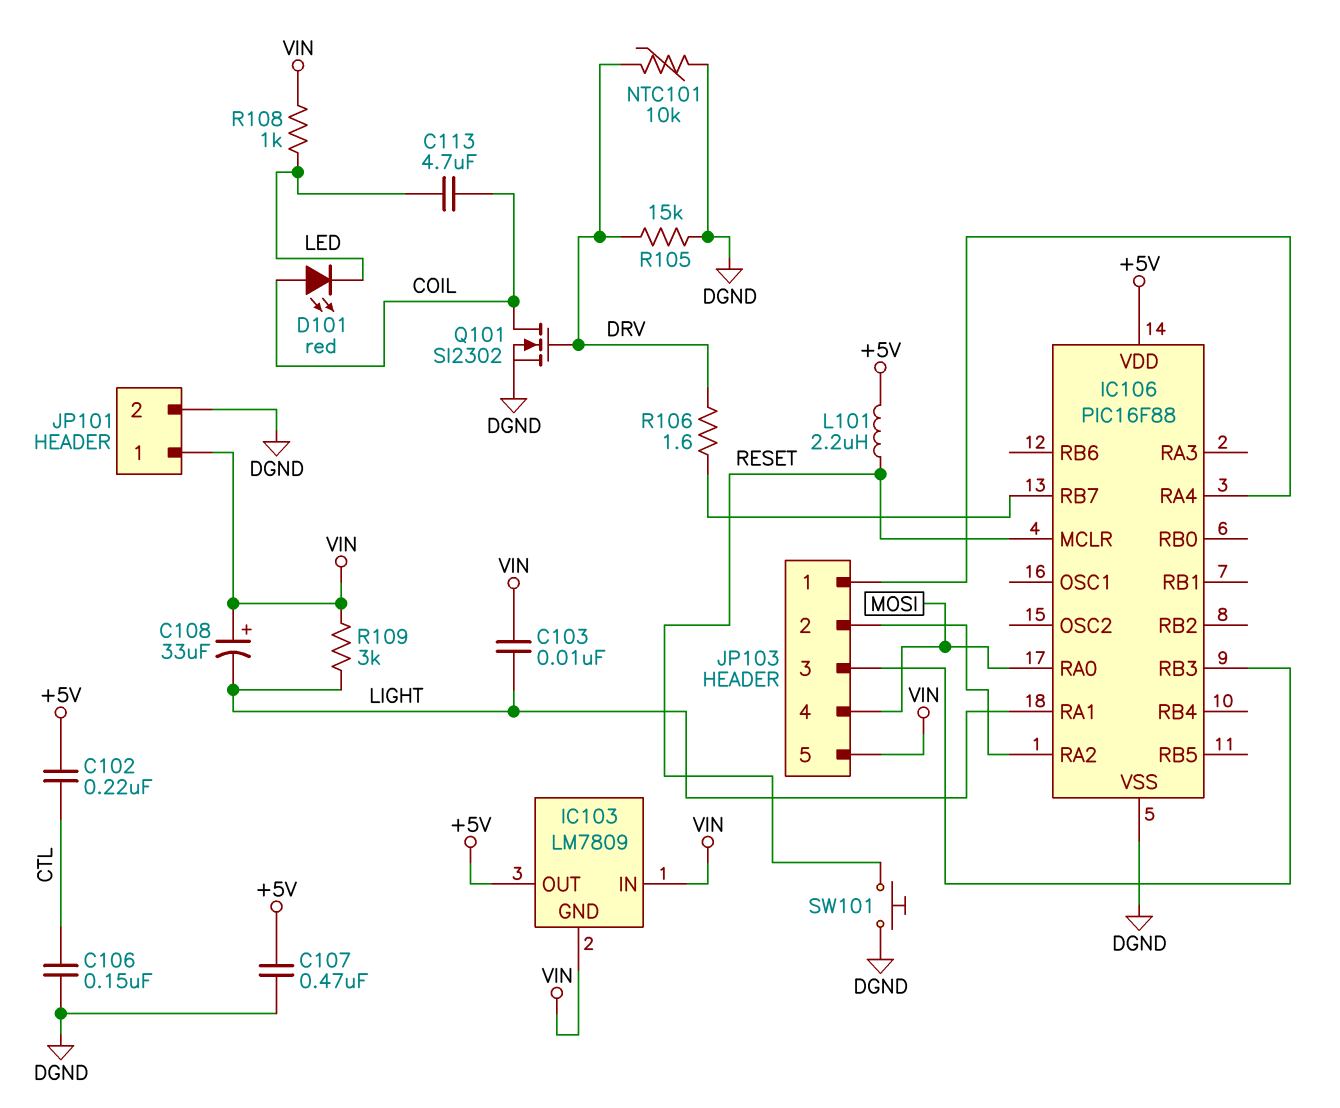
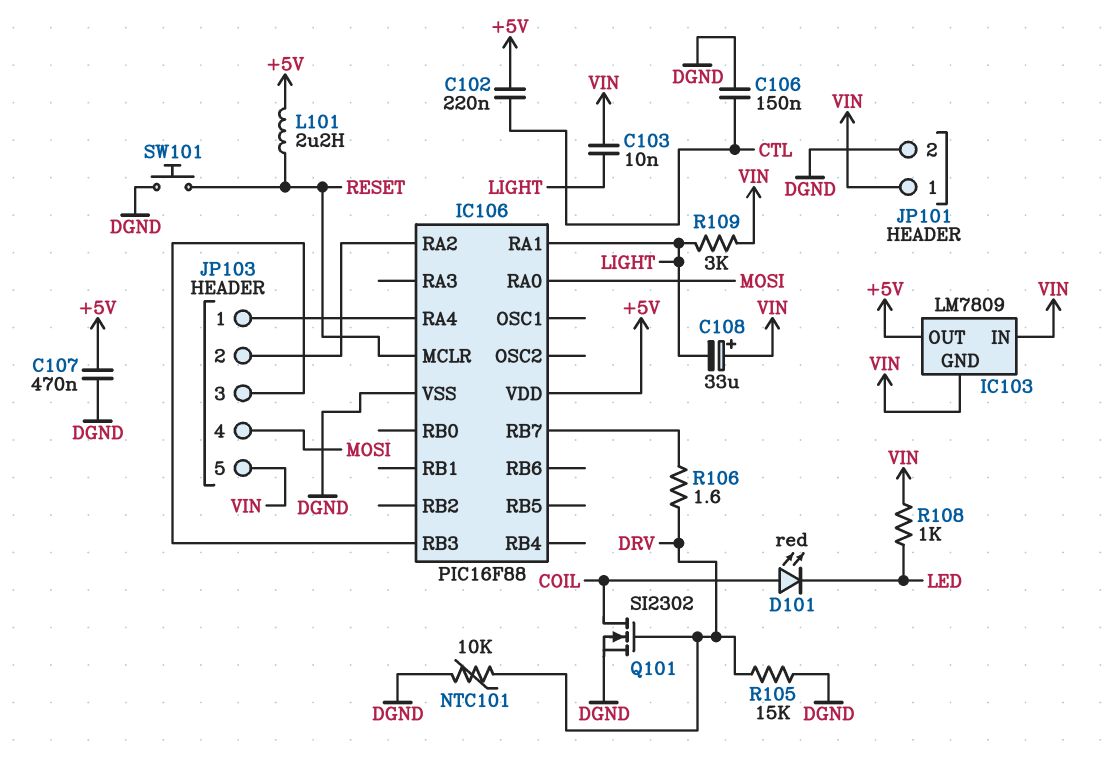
C113: 4.7uF (COIL, LED) -> none

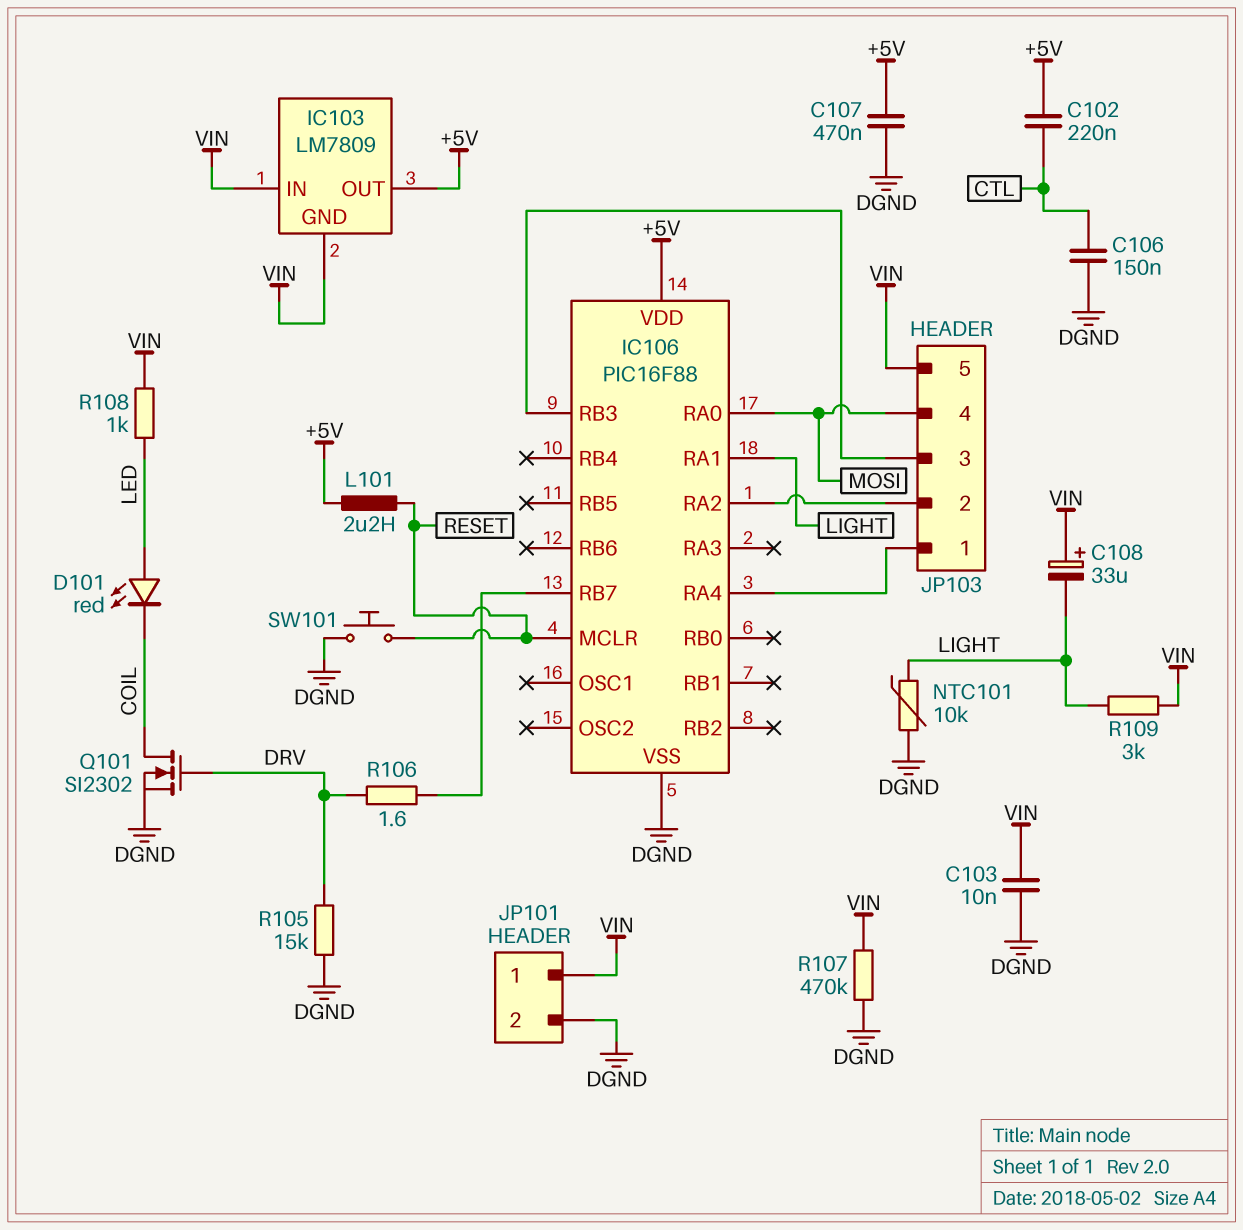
C103: 10nF (LIGHT, VIN) -> 10nF (DGND, VIN)
D101: LED red (A COIL, K LED) -> LED red (A LED, K COIL)
NTC101: 10k (DGND, DRV) -> 10k (DGND, LIGHT)
R107: none -> 470k (DGND, VIN)

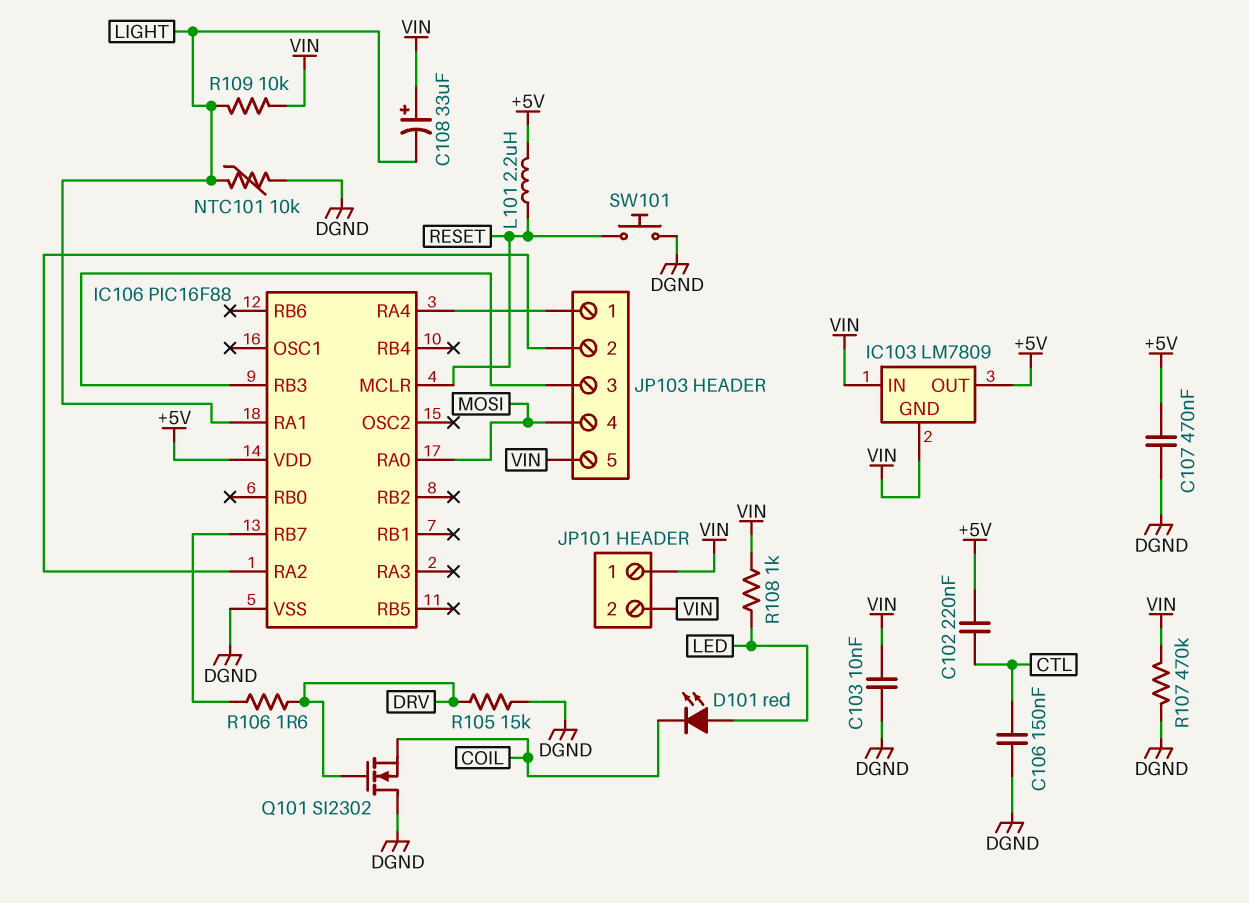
JP101 pin 2: DGND -> VIN
Q101: NMOS SI2302 (G DRV, D COIL, S DGND) -> NMOS SI2302 (G DRV, D DGND, S COIL)
R109: 3k (LIGHT, VIN) -> 10k (LIGHT, VIN)

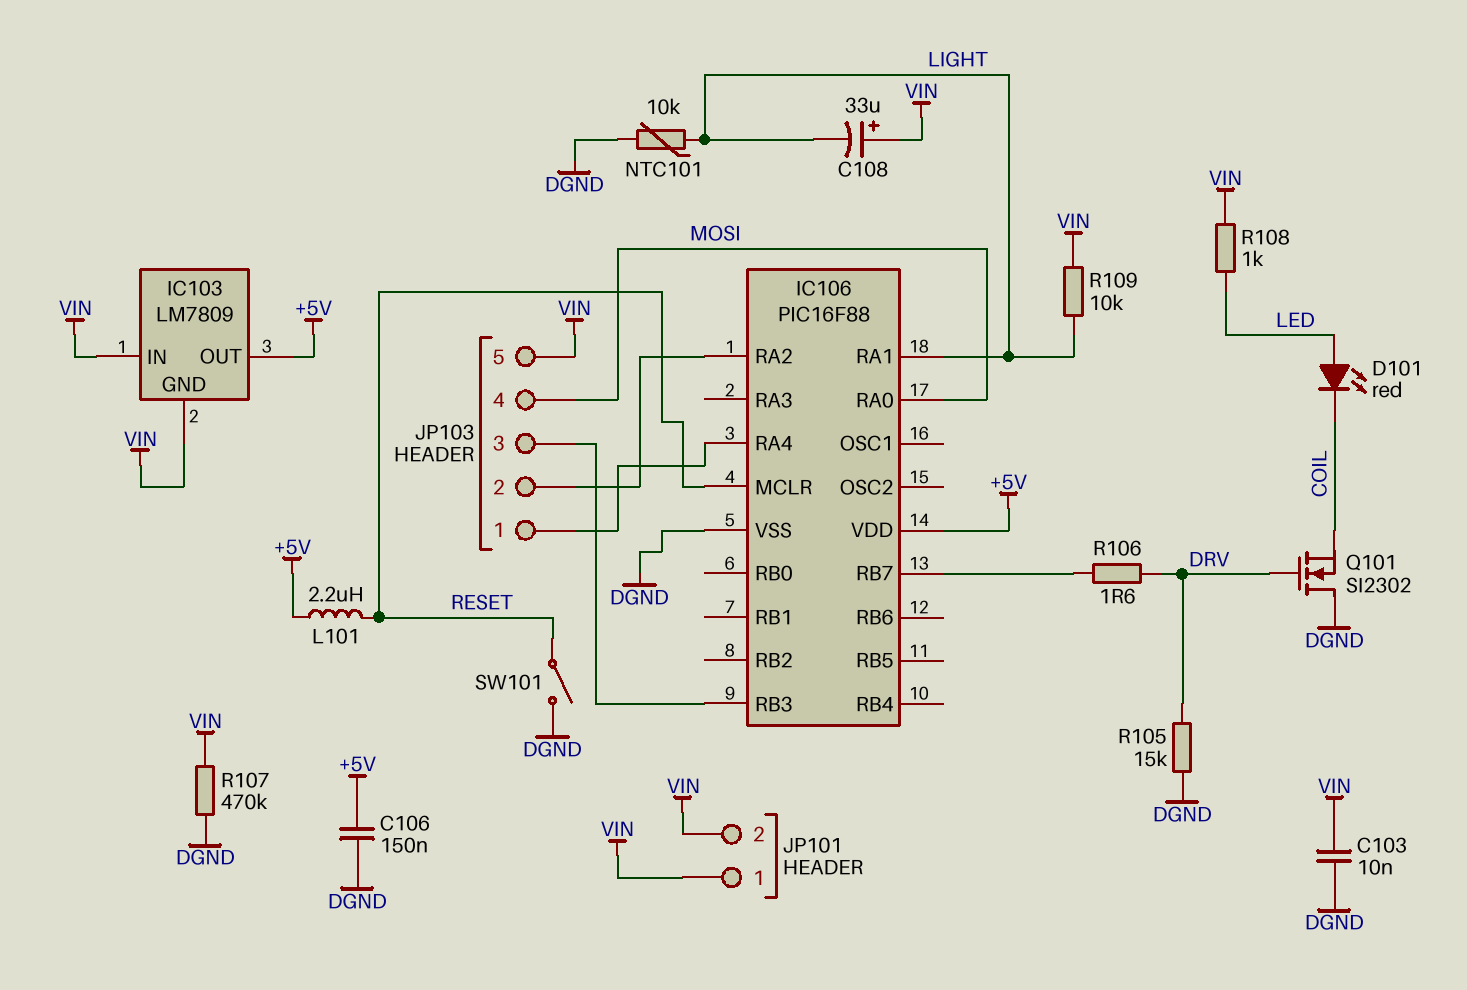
C102: 220nF (+5V, CTL) -> none
C106: 150nF (CTL, DGND) -> 150nF (+5V, DGND)
C107: 470nF (+5V, DGND) -> none
SW101: button (DGND, RESET) -> switch (DGND, RESET)

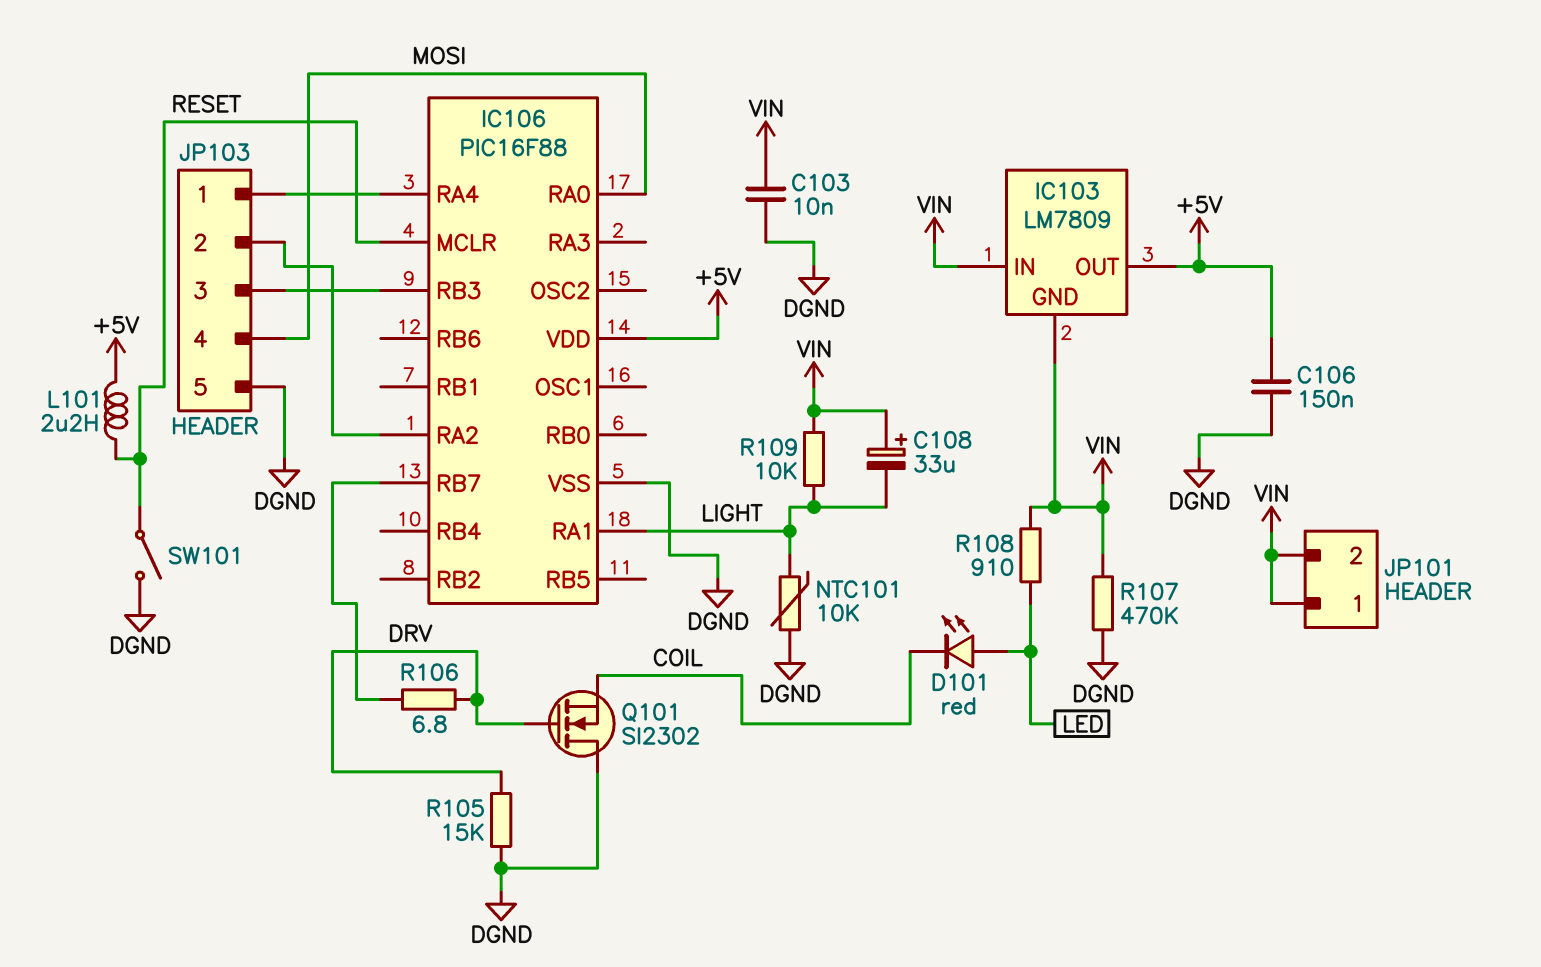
JP103 pin 5: VIN -> DGND
R106: 1.6 (DRV, IC106/RB7) -> 6.8 (DRV, IC106/RB7)
R108: 1k (LED, VIN) -> 910 (LED, VIN)

